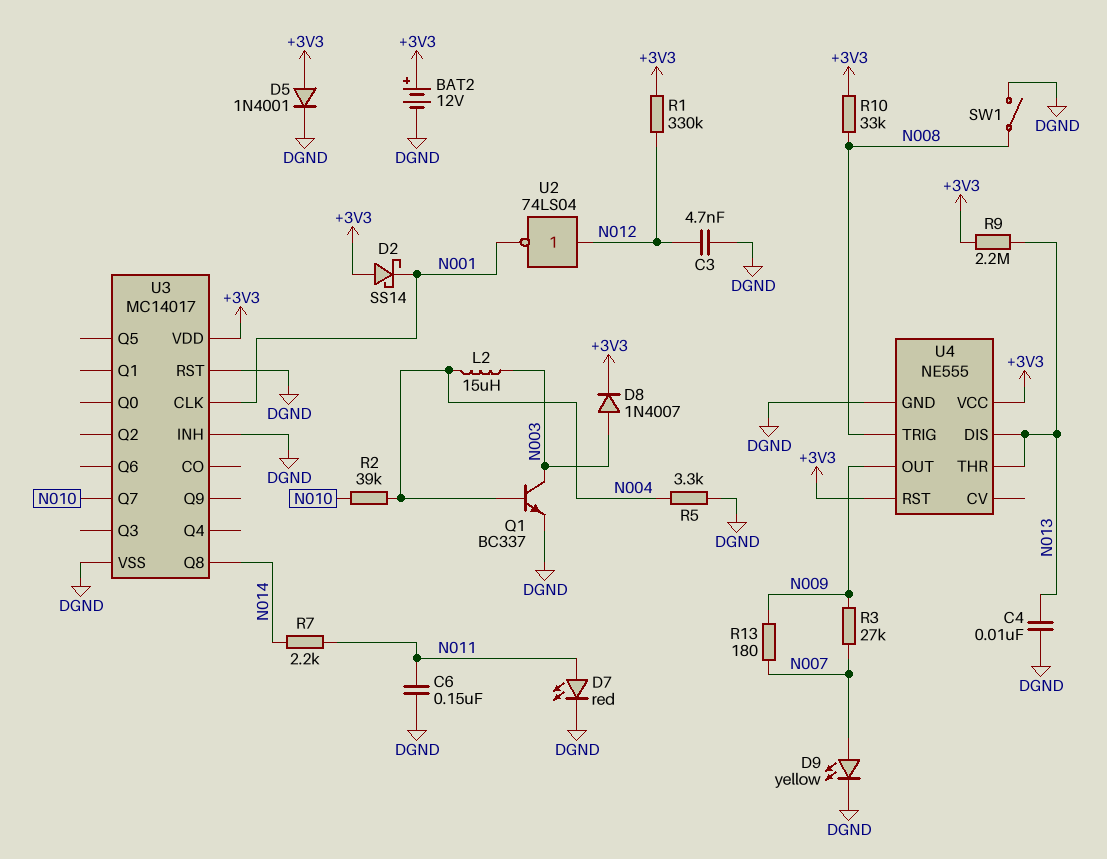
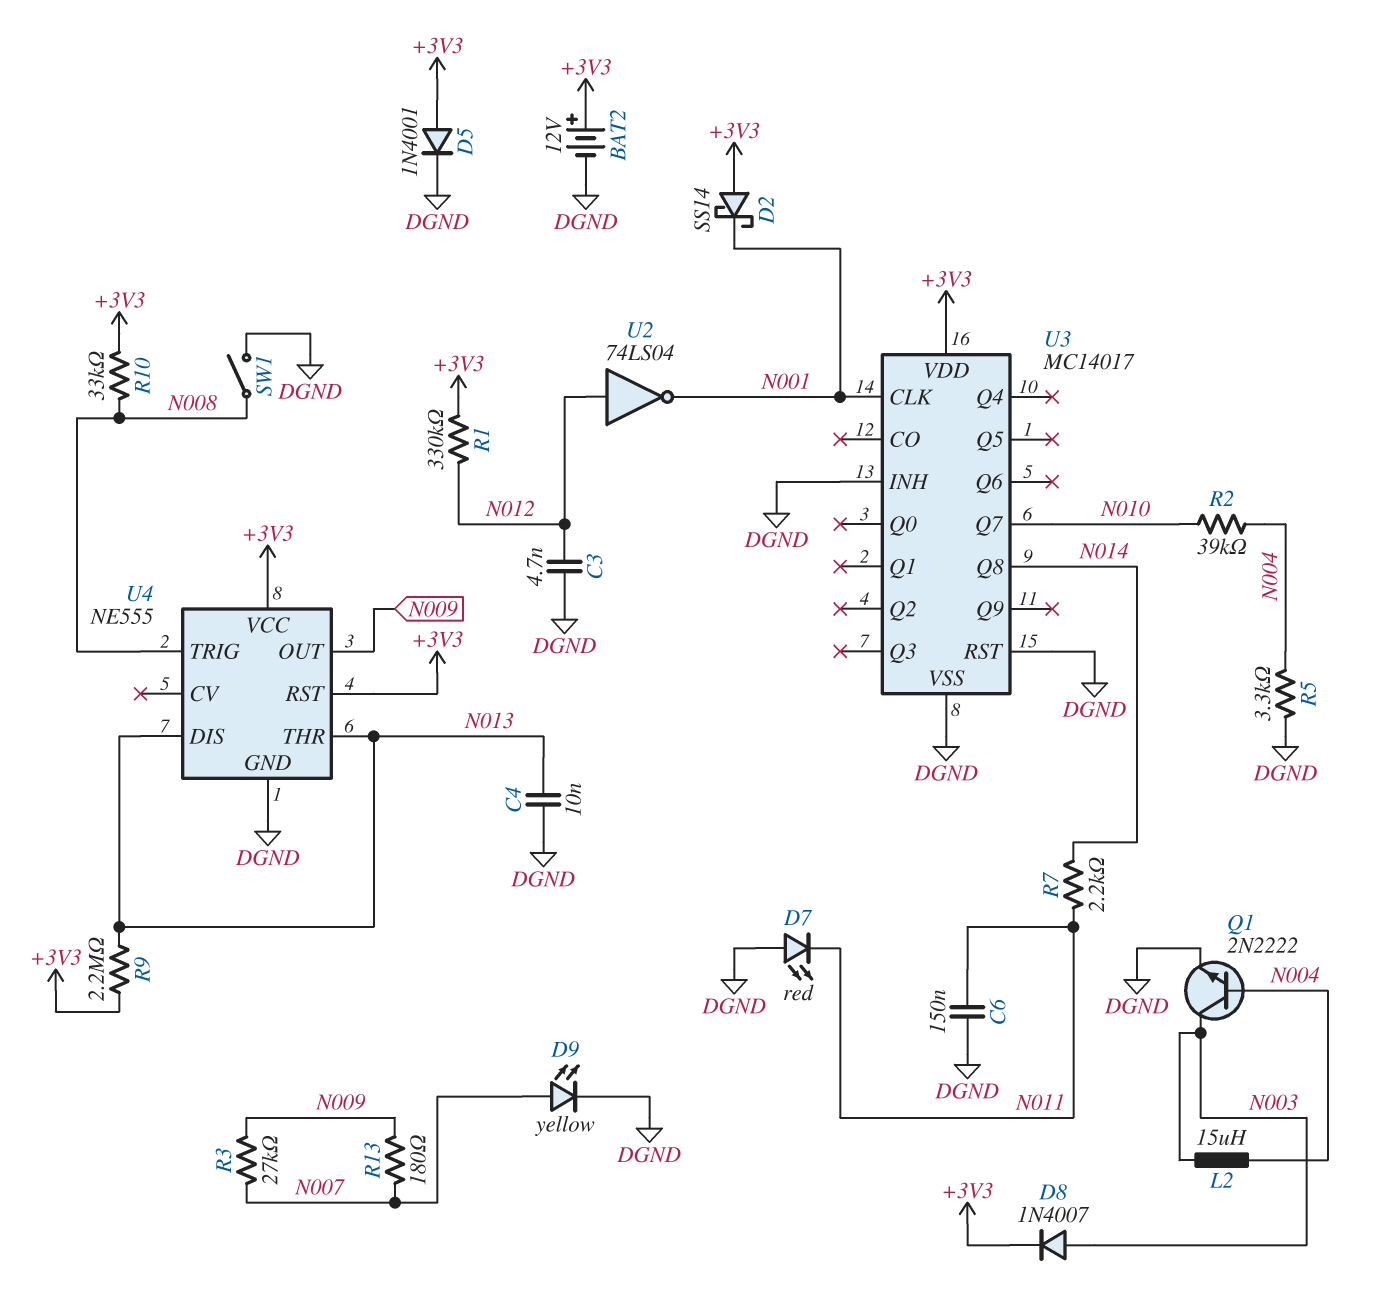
D7: LED red (A N011, K DGND) -> LED red (A DGND, K N011)
Q1: NPN BC337 (B N004, C N003, E DGND) -> NPN 2N2222 (B N004, C N003, E DGND)

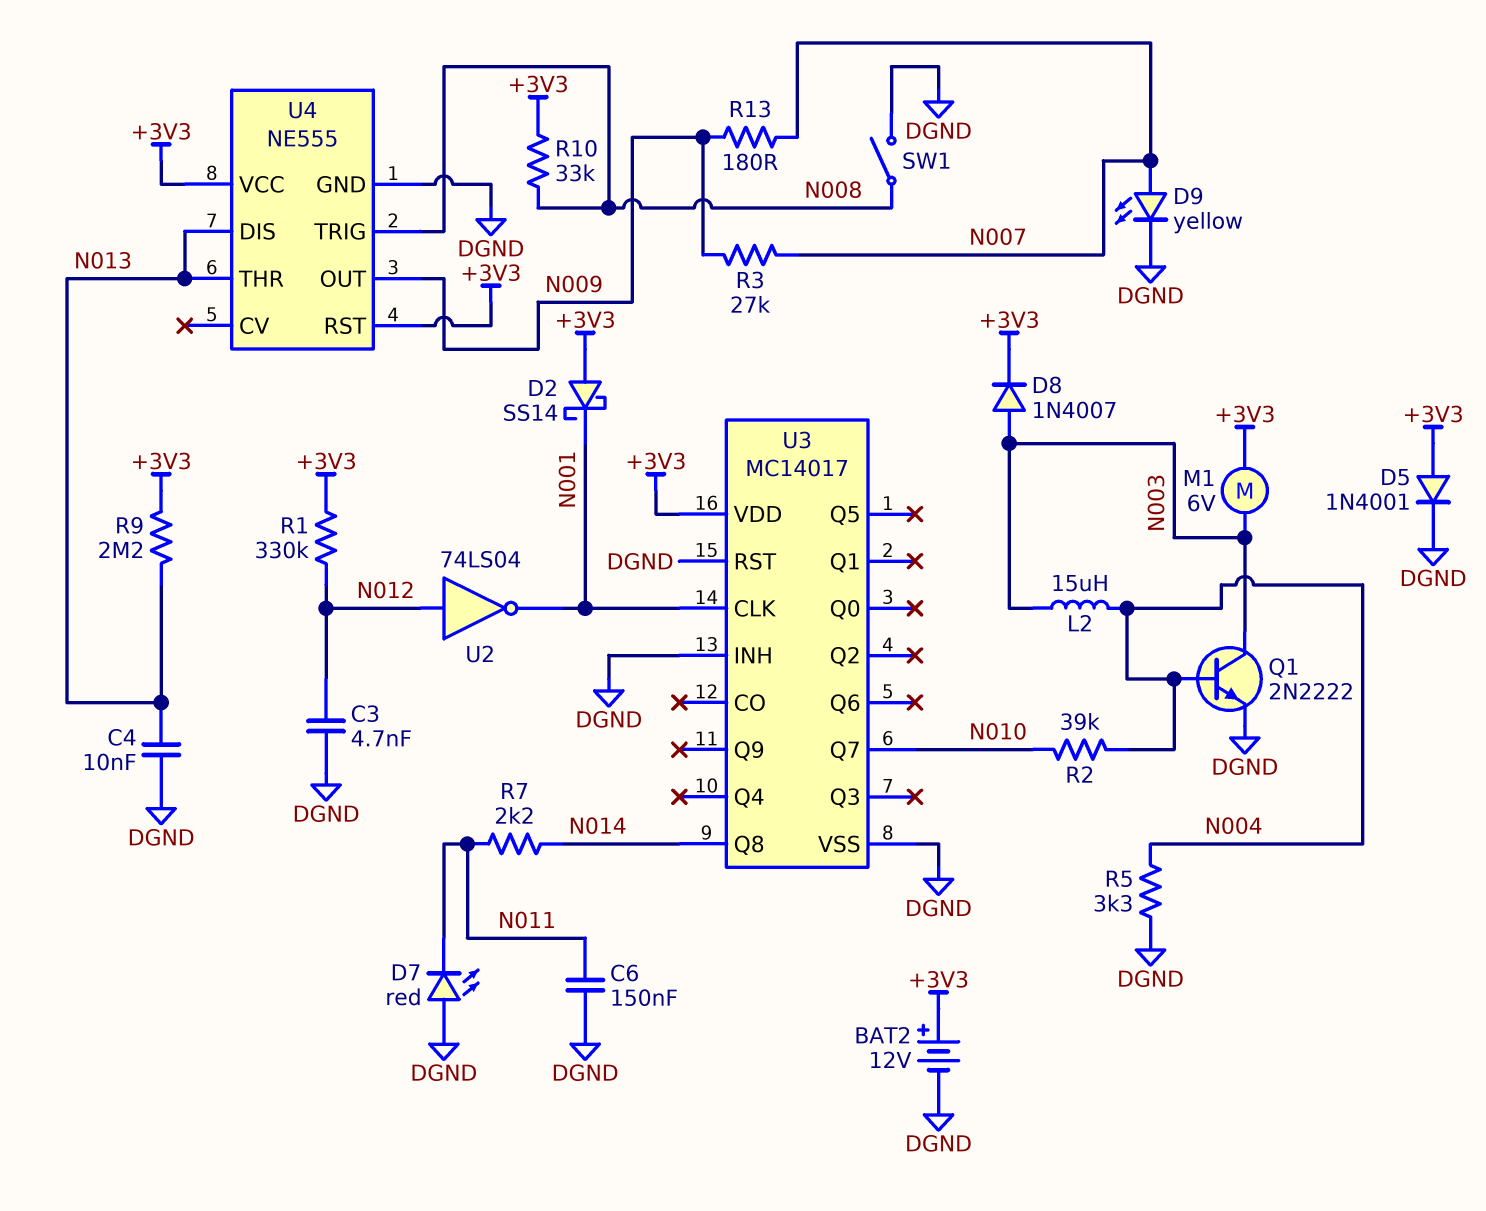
M1: none -> motor 6V (+3V3, N003)

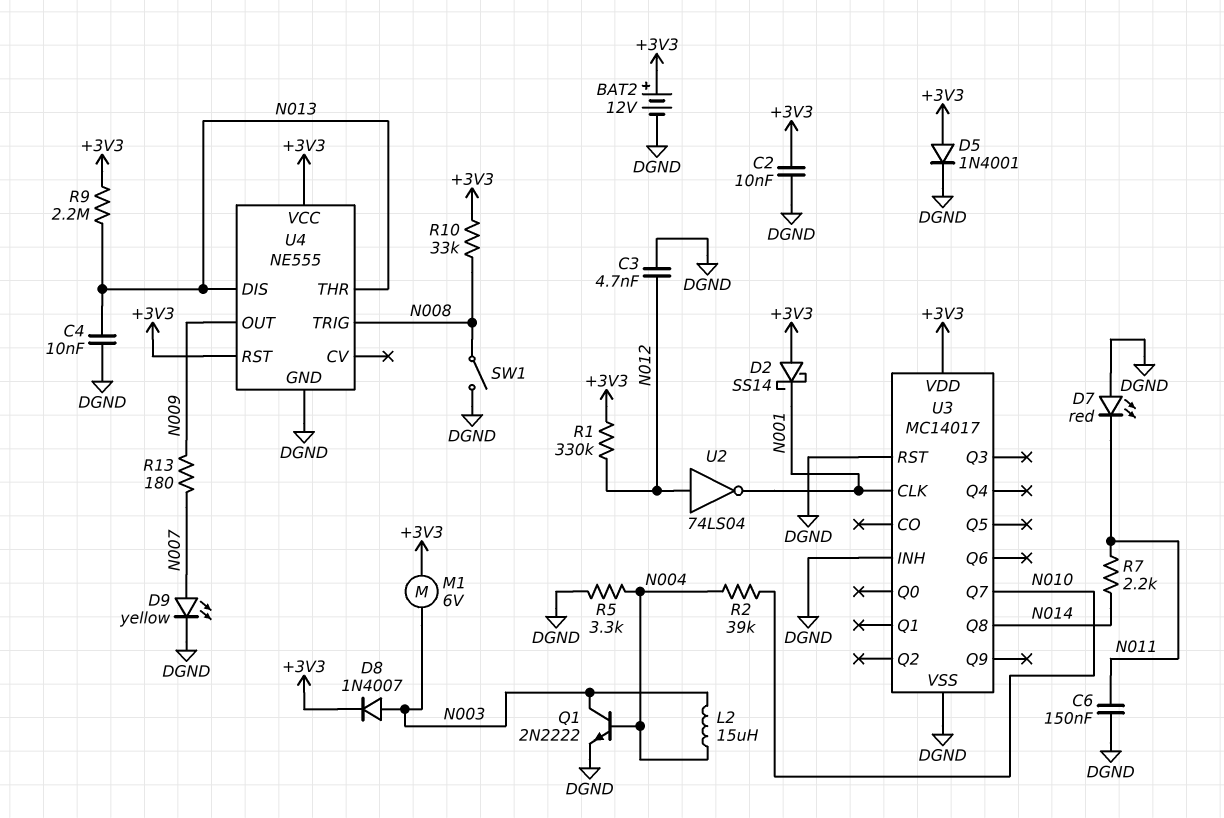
C2: none -> 10nF (+3V3, DGND)
R3: 27k (N007, N009) -> none

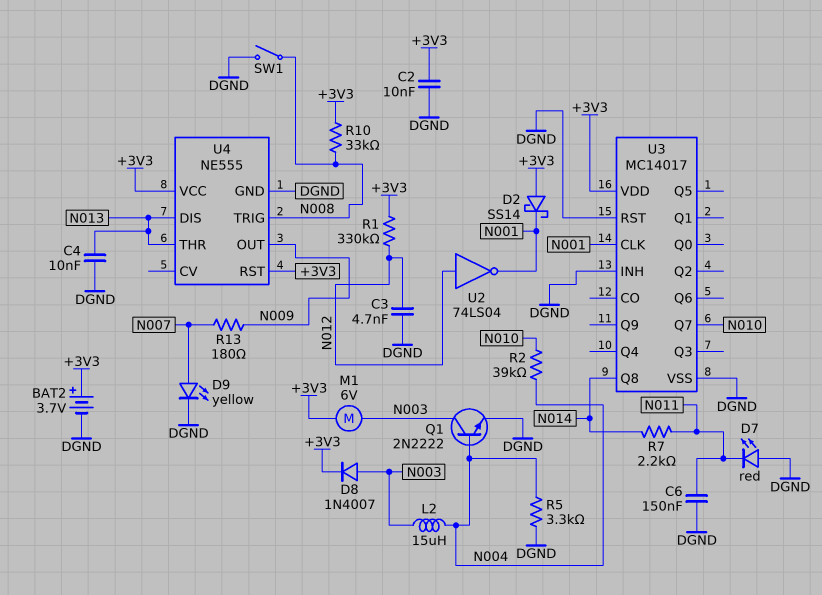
BAT2: 12V (plus +3V3, minus DGND) -> 3.7V (plus +3V3, minus DGND)
D5: diode 1N4001 (A +3V3, K DGND) -> none
R9: 2.2M (+3V3, N013) -> none

